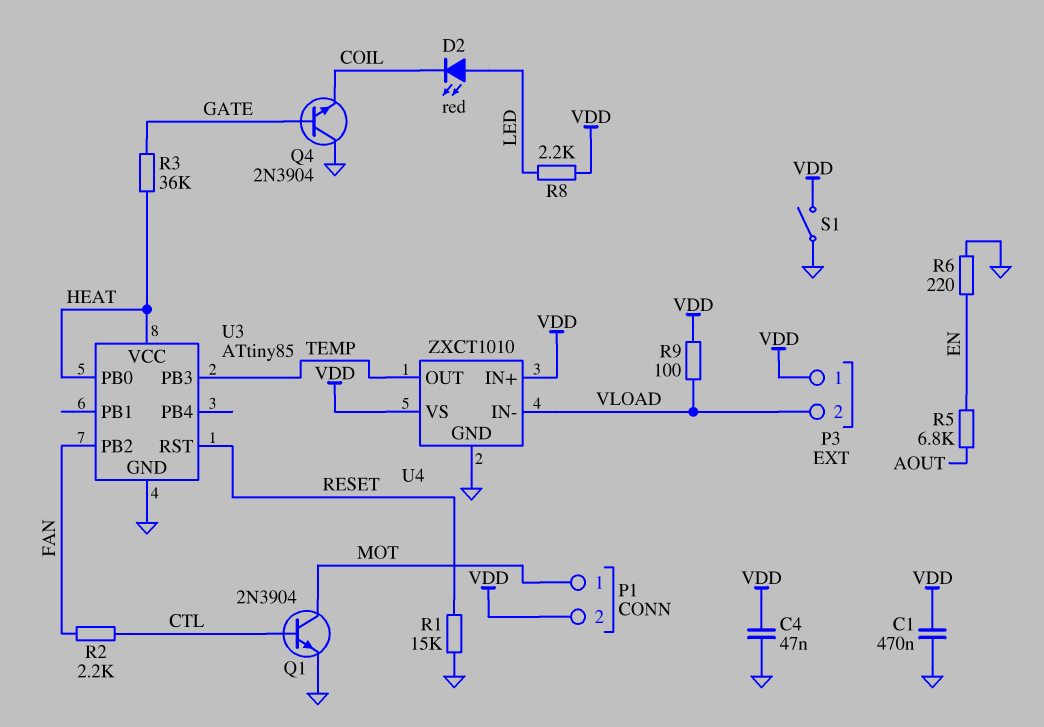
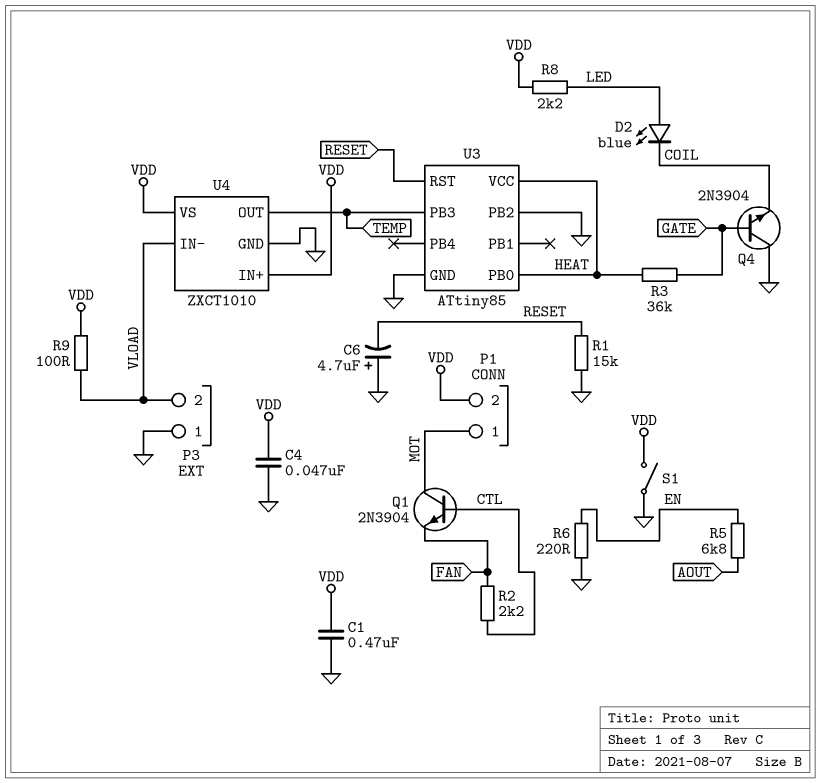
C6: none -> 4.7uF (plus GND, minus RESET)
D2: LED red (A LED, K COIL) -> LED blue (A LED, K COIL)
P3 pin 1: VDD -> GND
Q1: NPN 2N3904 (B CTL, C MOT, E GND) -> NPN 2N3904 (B CTL, C MOT, E FAN)
U3 pin PB2: FAN -> GND

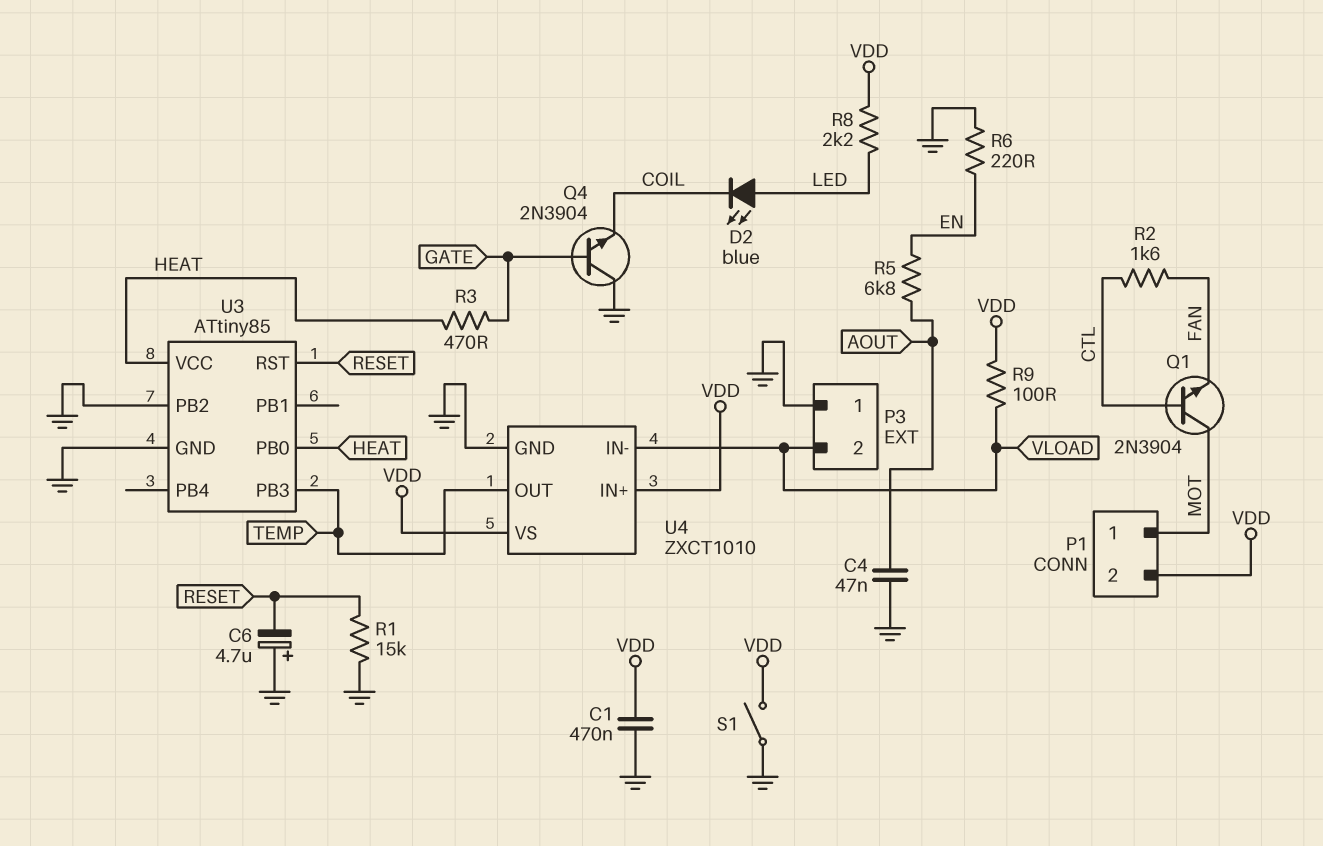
C4: 47nF (GND, VDD) -> 47nF (AOUT, GND)
R2: 2.2k (CTL, FAN) -> 1.6k (CTL, FAN)
R3: 36k (GATE, HEAT) -> 470 (GATE, HEAT)

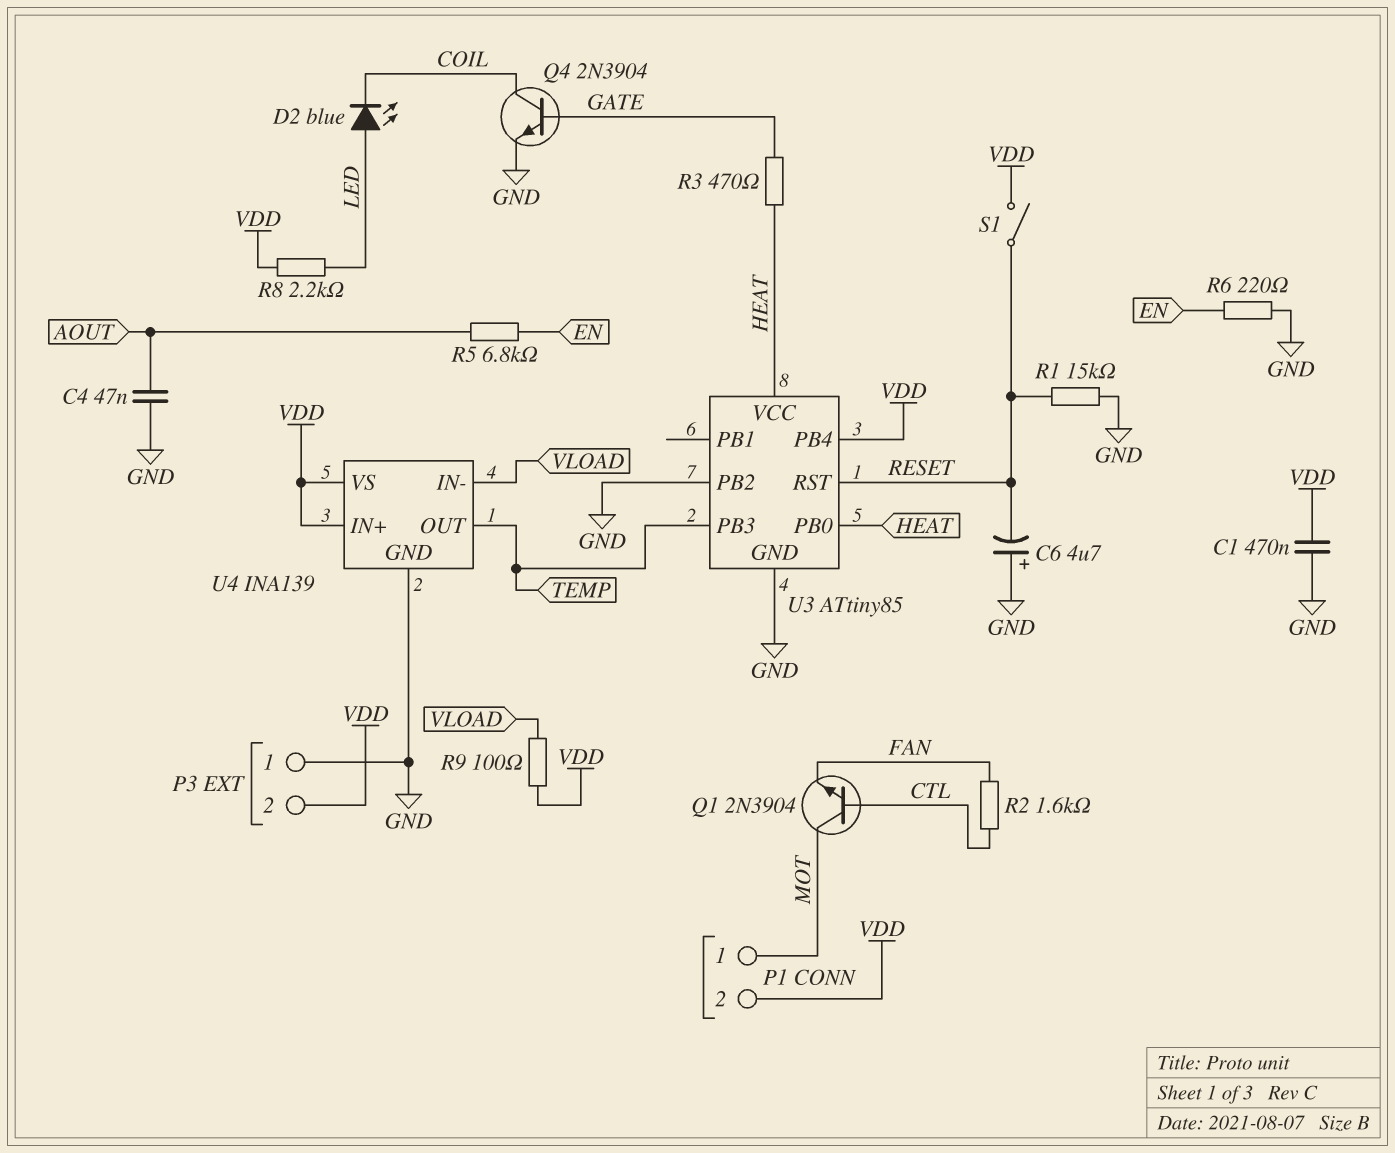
P3 pin 2: VLOAD -> VDD
Q4: NPN 2N3904 (B GATE, C GND, E COIL) -> NPN 2N3904 (B GATE, C COIL, E GND)
S1: switch (GND, VDD) -> switch (RESET, VDD)
U3 pin PB4: none -> VDD
U4: ZXCT1010 -> INA139

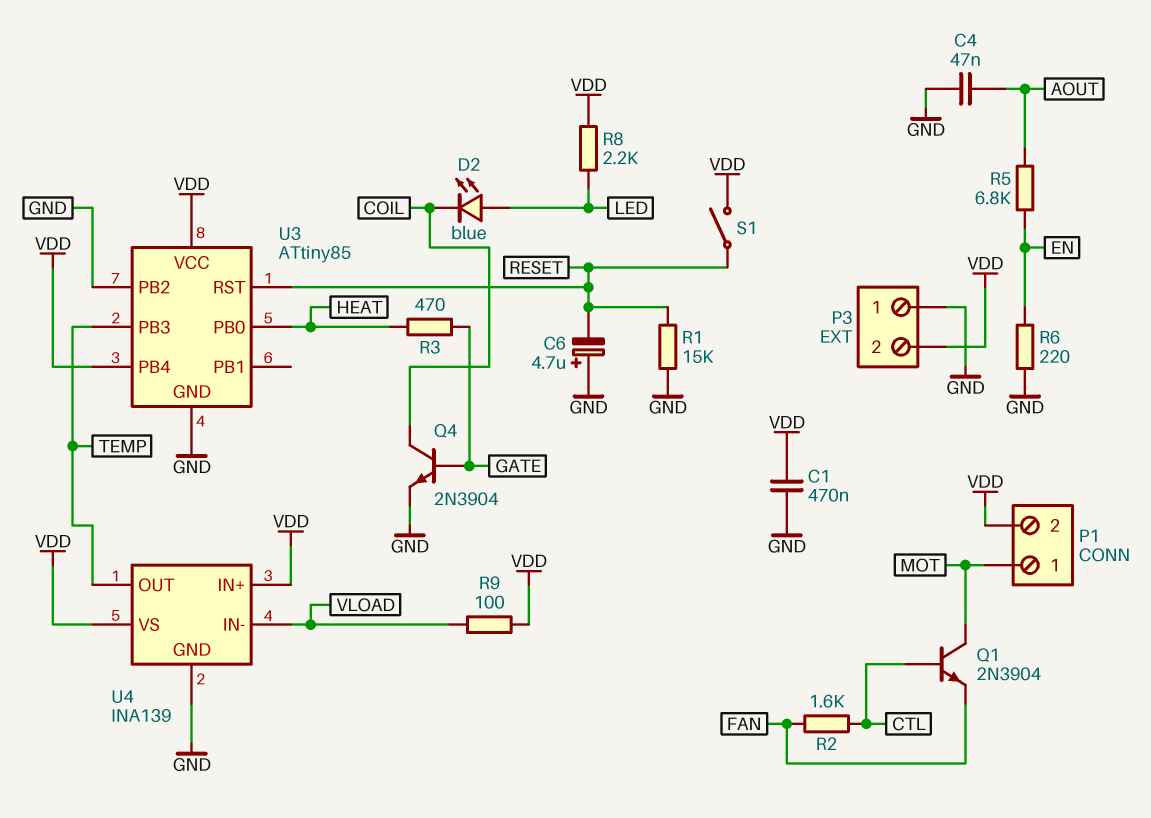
U3 pin VCC: HEAT -> VDD

